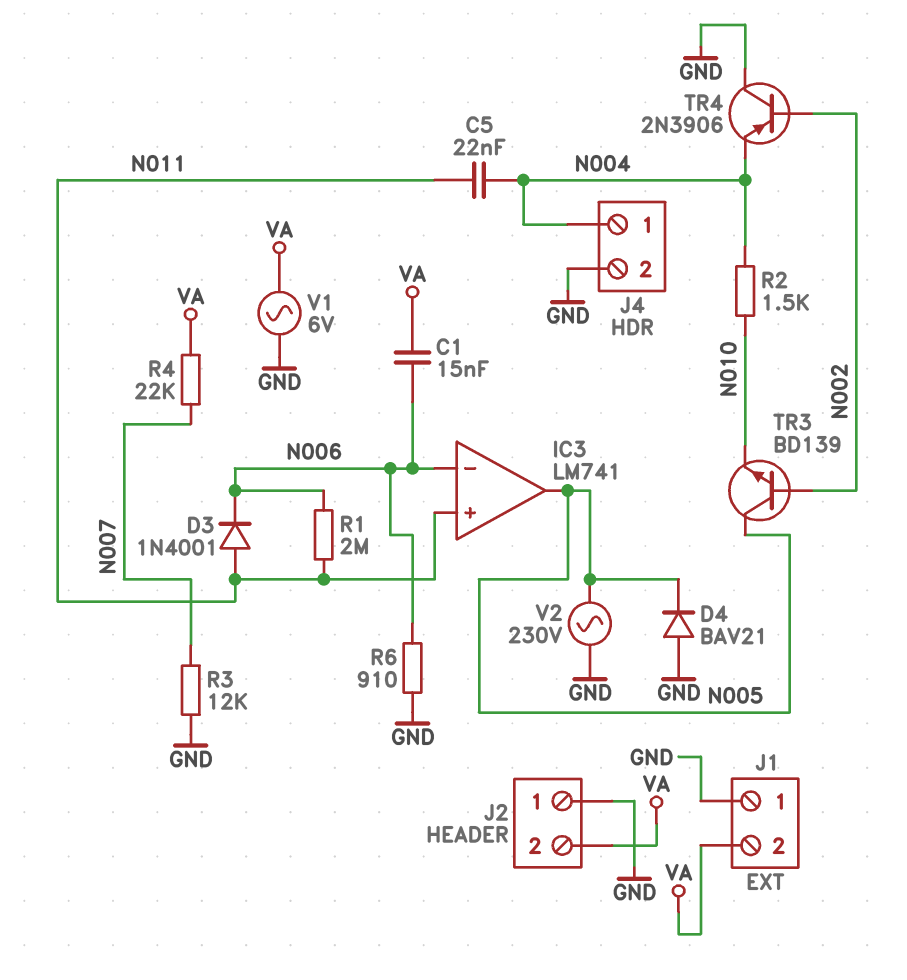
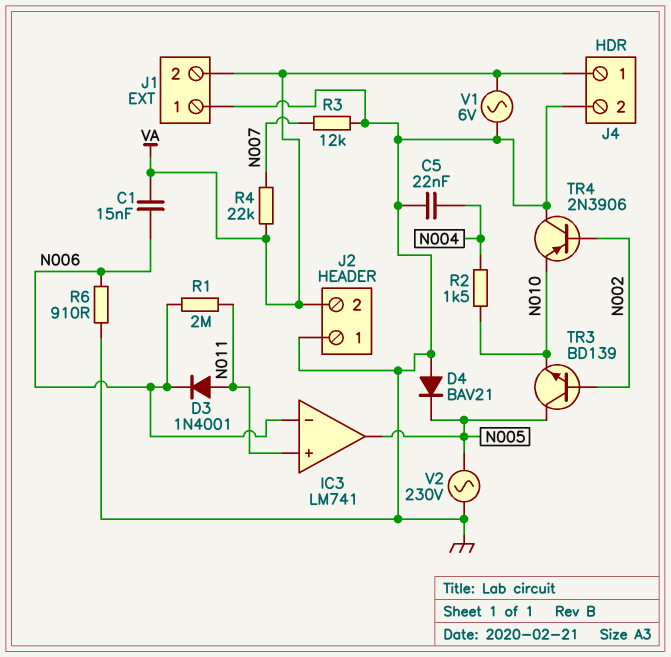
C5: 22nF (N004, N011) -> 22nF (GND, N004)
J4 pin 1: N004 -> VA
TR4: PNP 2N3906 (B N002, C GND, E N004) -> PNP 2N3906 (B N002, C GND, E N010)

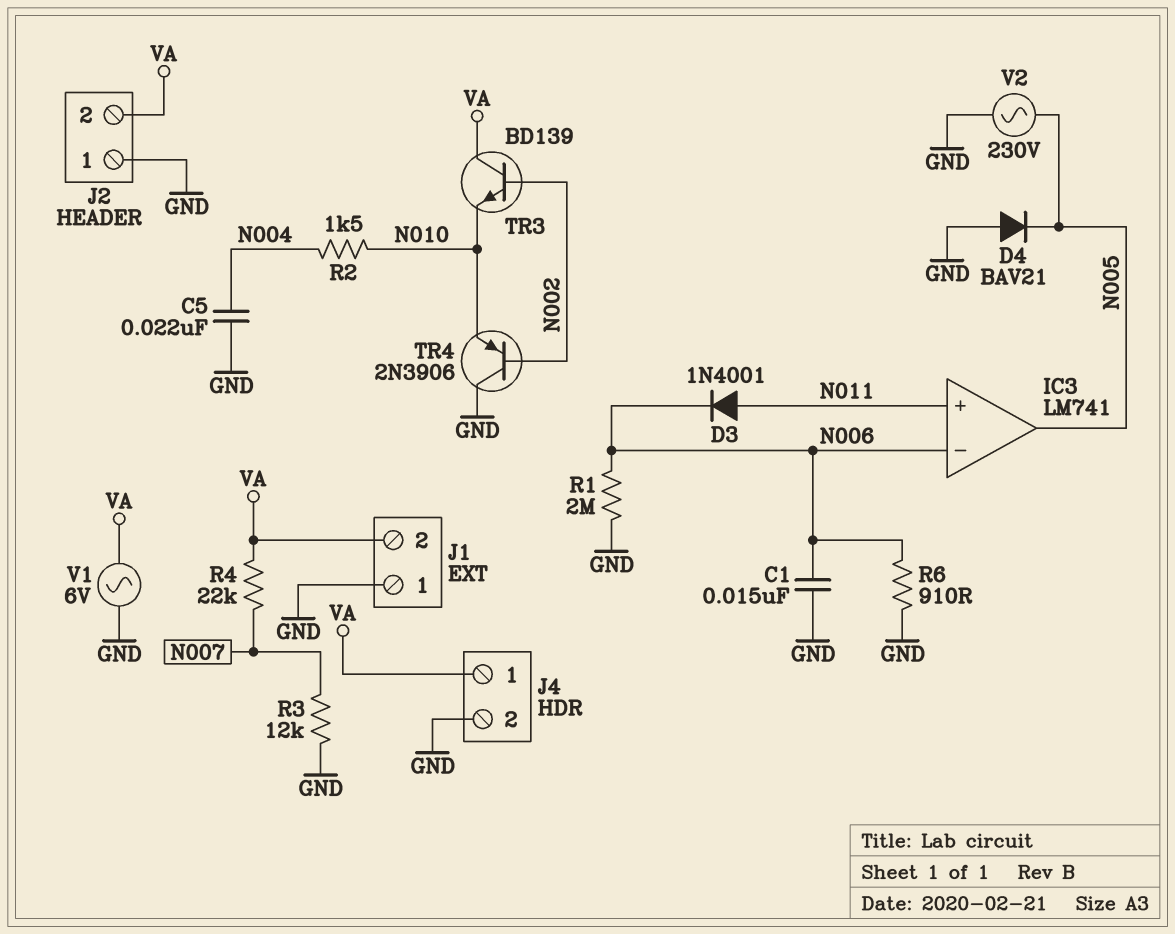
C1: 15nF (N006, VA) -> 15nF (GND, N006)
R1: 2M (N006, N011) -> 2M (GND, N006)
TR3: NPN BD139 (B N002, C N005, E N010) -> NPN BD139 (B N002, C VA, E N010)

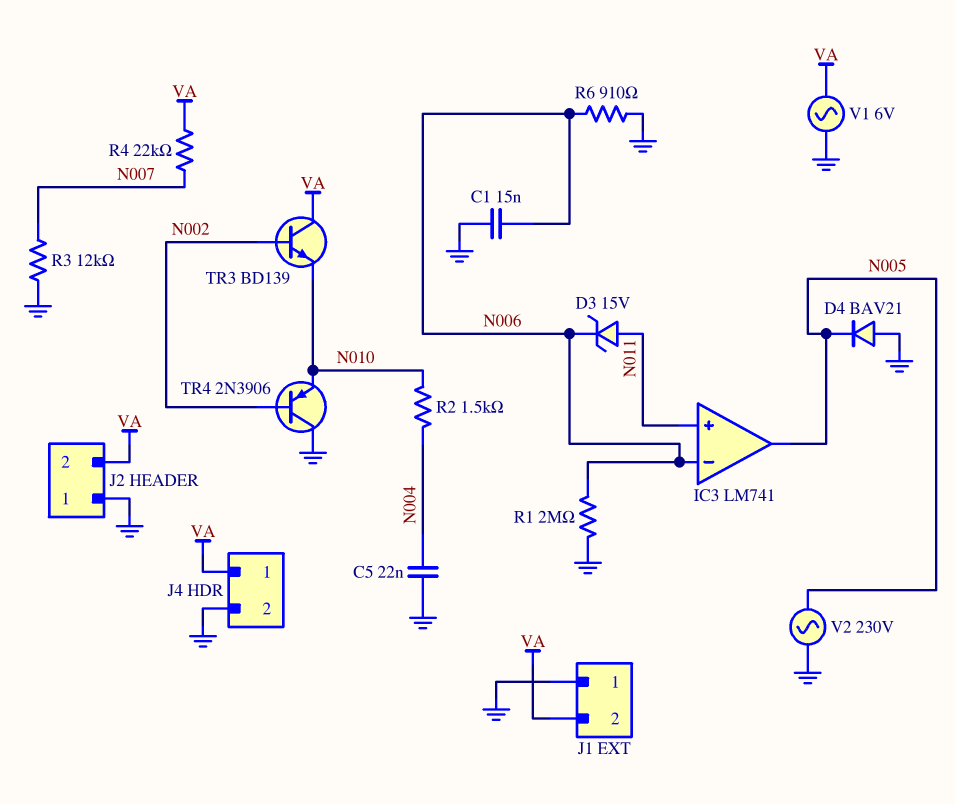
D3: diode 1N4001 (A N011, K N006) -> zener 15V (A N011, K N006)

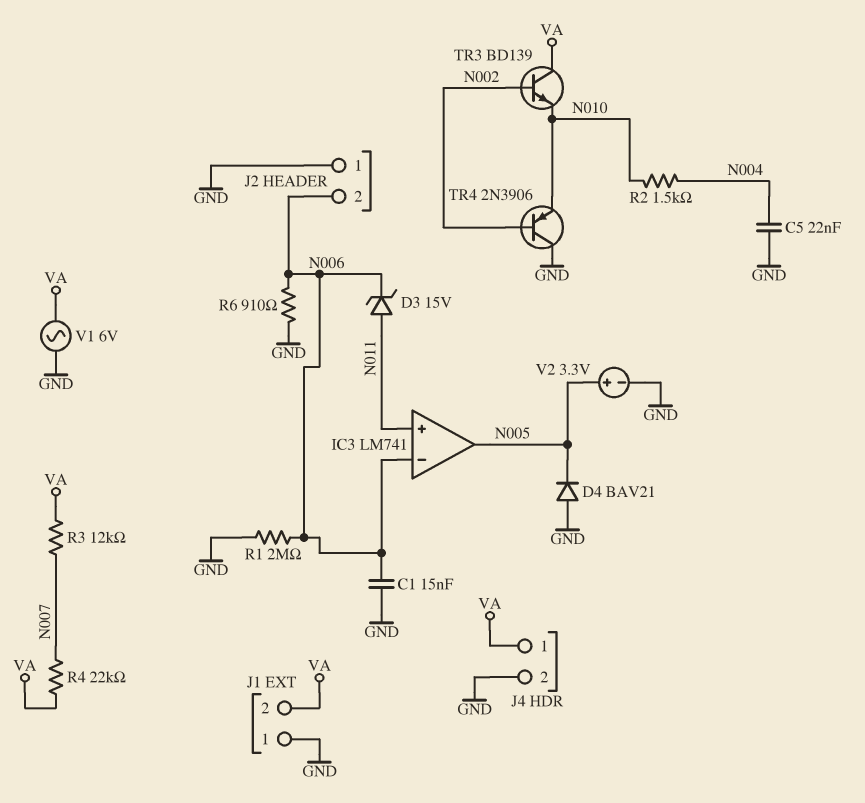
J2 pin 2: VA -> N006
R3: 12k (GND, N007) -> 12k (N007, VA)
V2: AC 230V (GND, N005) -> 3.3V (plus N005, minus GND)

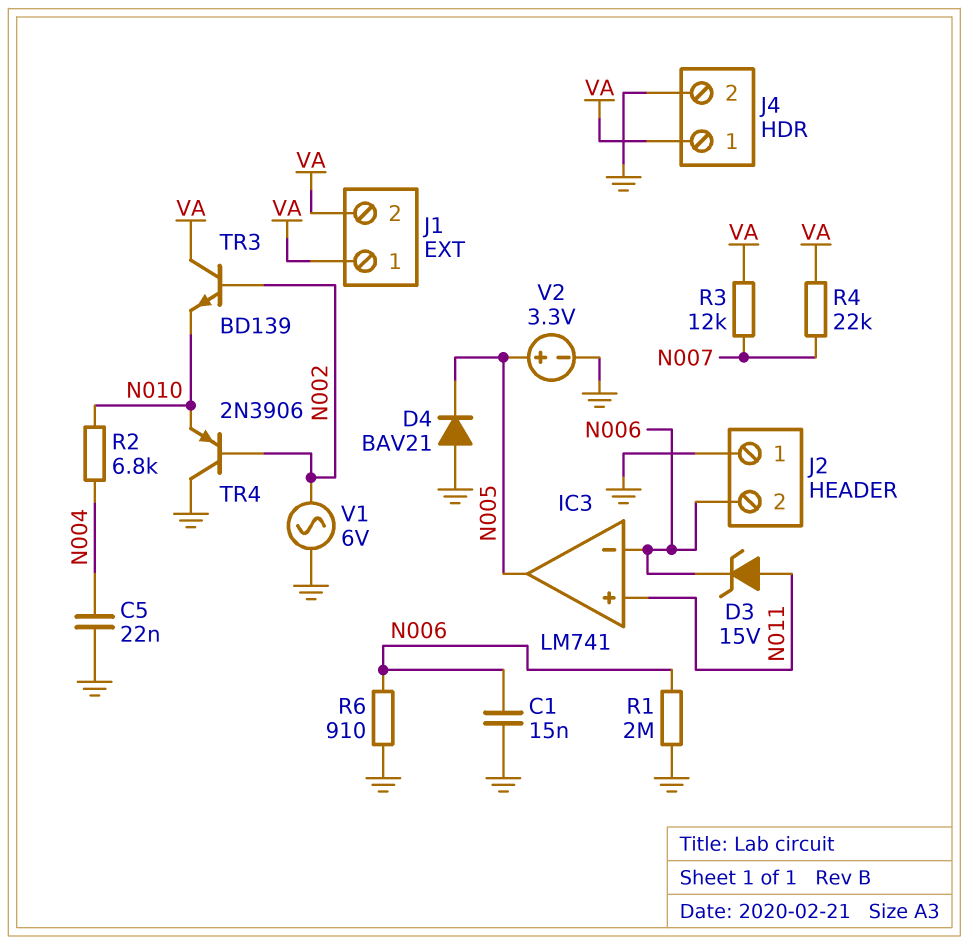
J1 pin 1: GND -> VA
R2: 1.5k (N004, N010) -> 6.8k (N004, N010)
V1: AC 6V (GND, VA) -> AC 6V (GND, N002)

